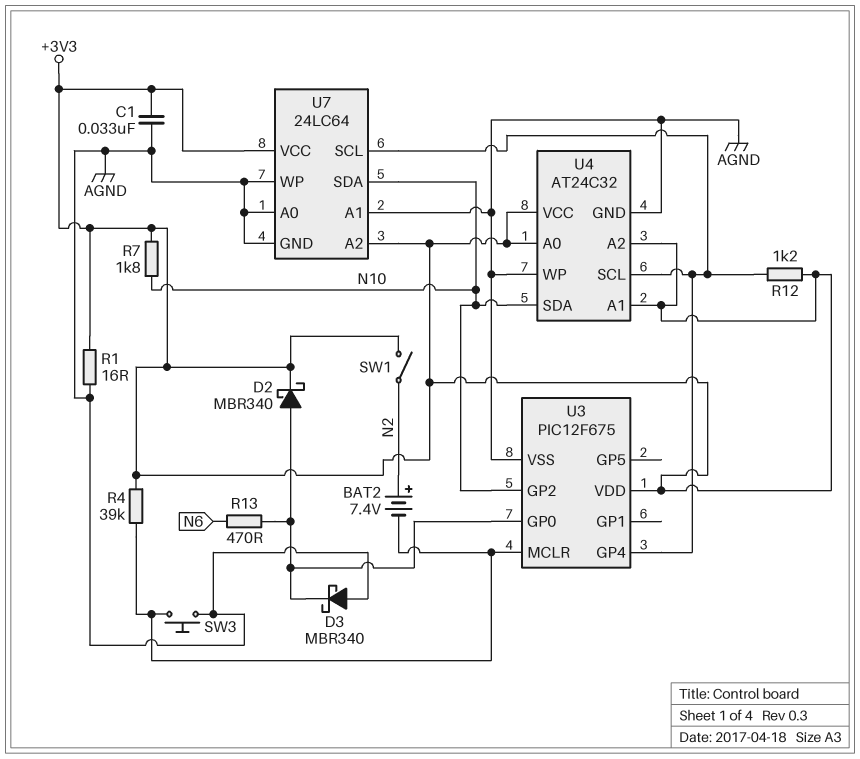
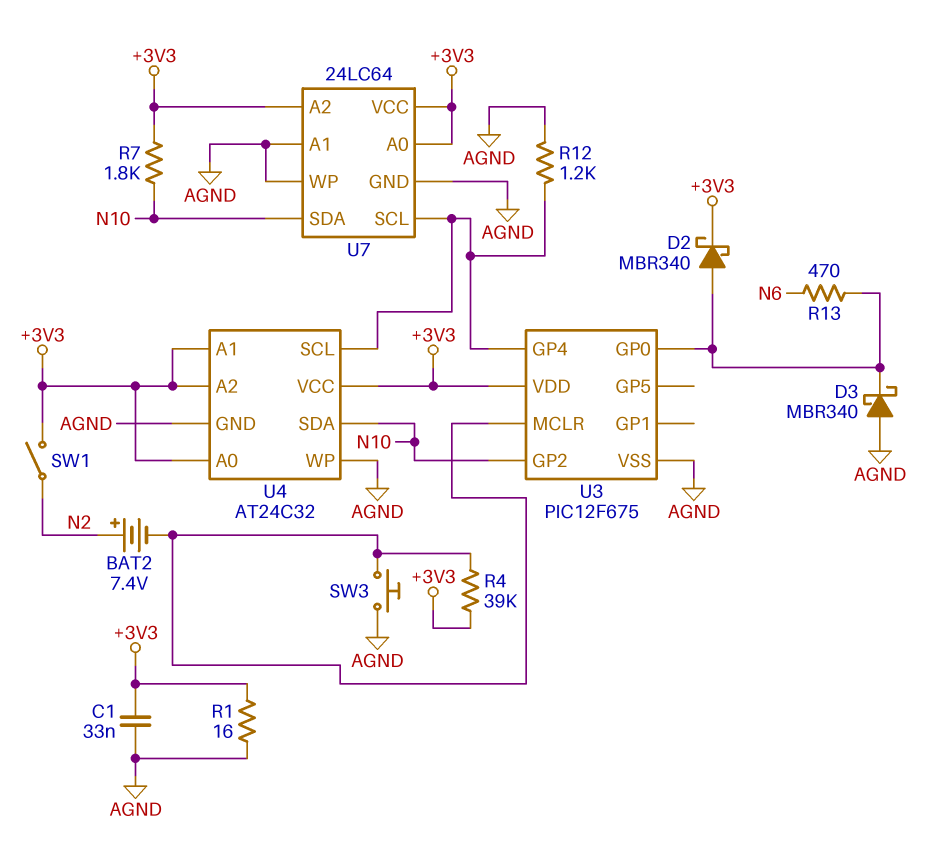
R12: 1.2k (+3V3, U3/GP4) -> 1.2k (AGND, U3/GP4)
U7 pin A0: AGND -> +3V3

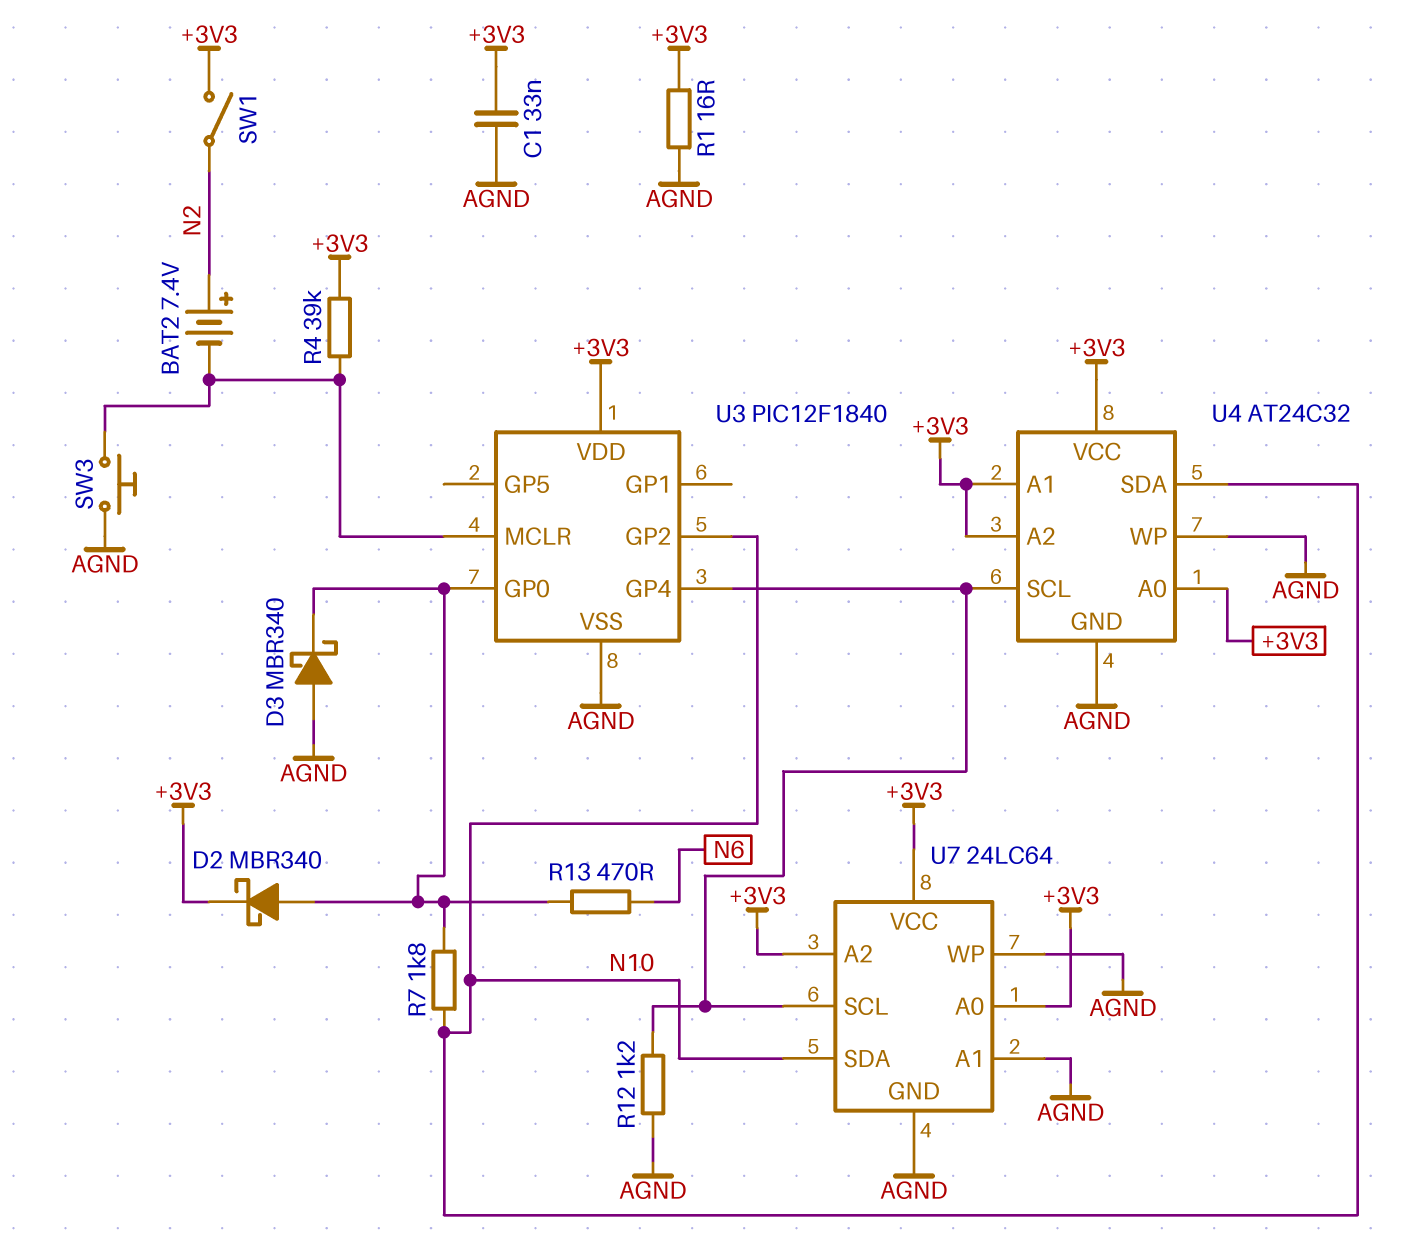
R7: 1.8k (+3V3, N10) -> 1.8k (N10, U3/GP0)
U3: PIC12F675 -> PIC12F1840

